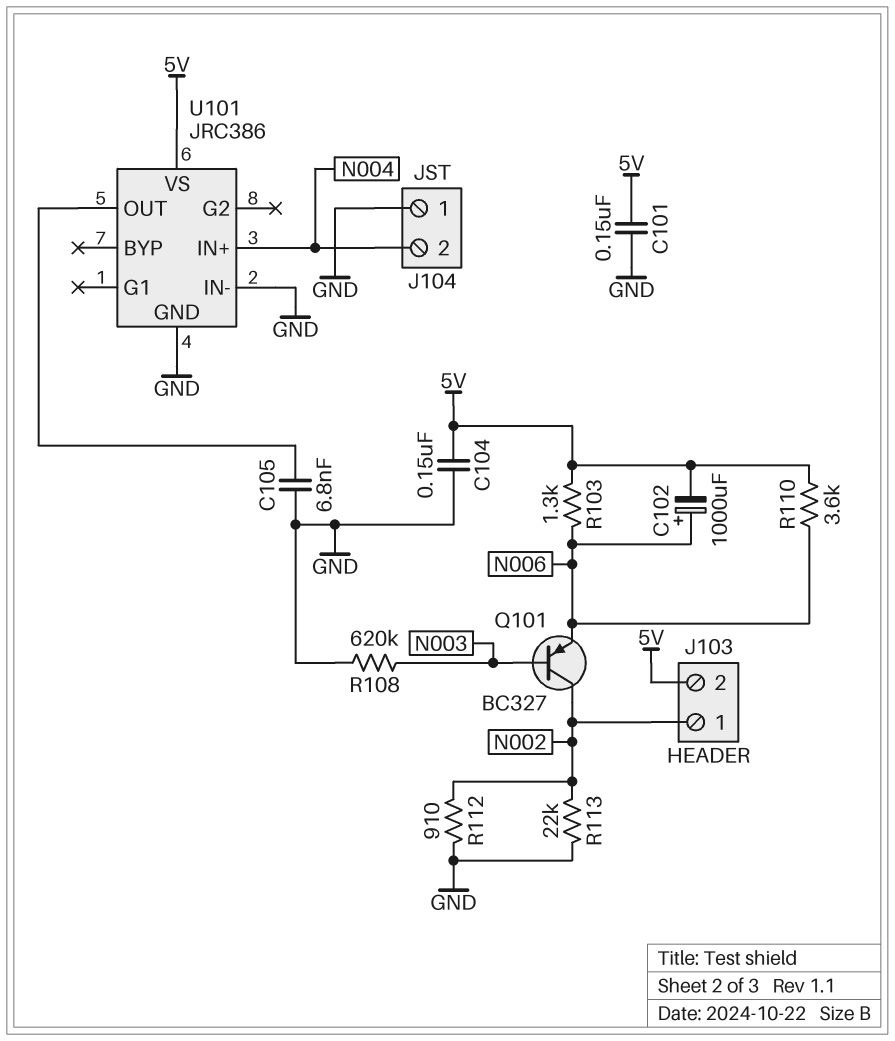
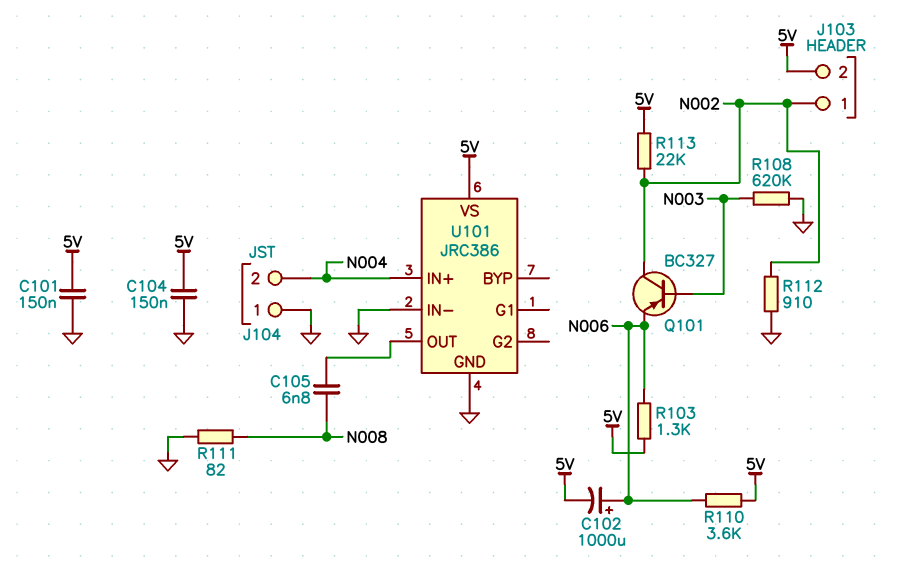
C105: 6.8nF (GND, U101/OUT) -> 6.8nF (N008, U101/OUT)
R111: none -> 82 (GND, N008)
R113: 22k (GND, N002) -> 22k (5V, N002)

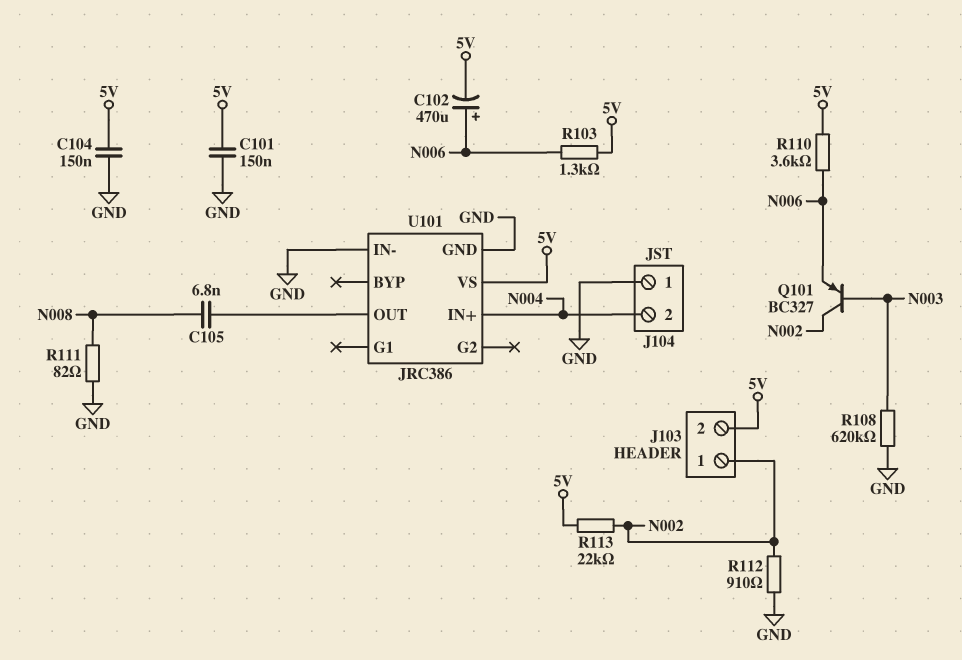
C102: 1000uF (plus N006, minus 5V) -> 470uF (plus N006, minus 5V)

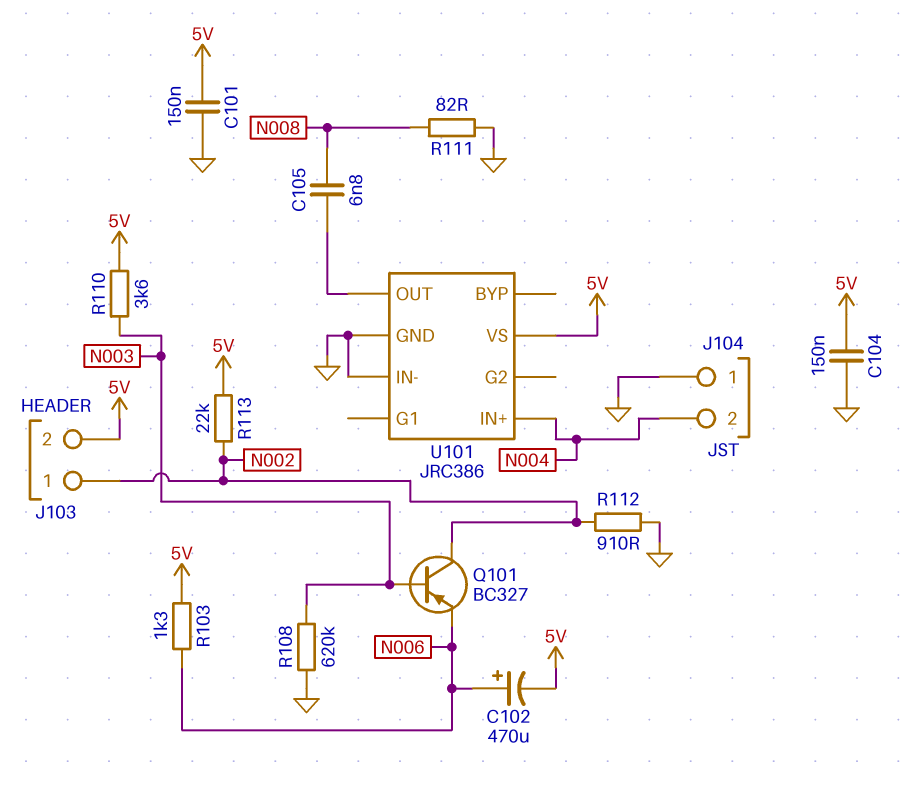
R110: 3.6k (5V, N006) -> 3.6k (5V, N003)

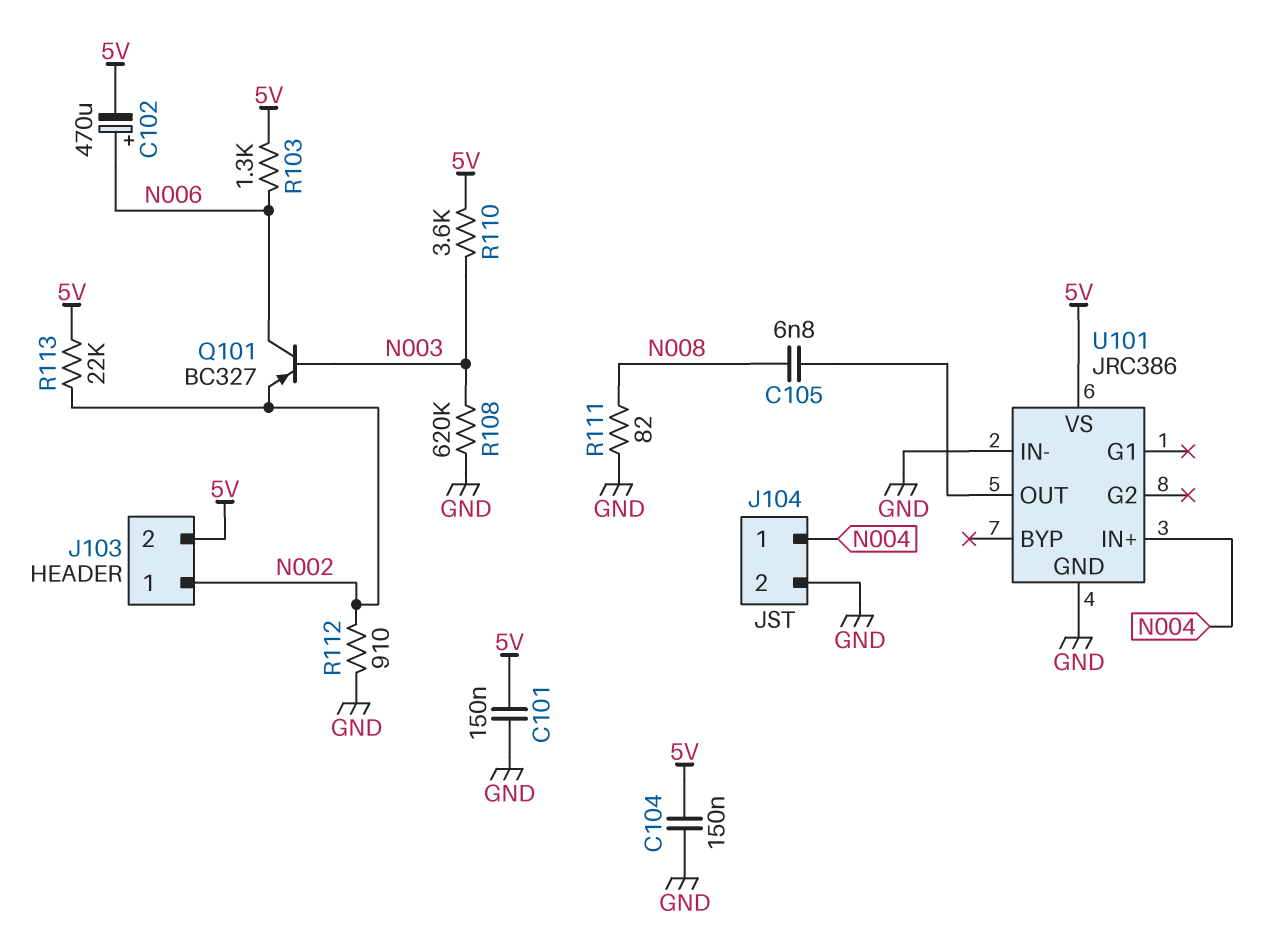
J104 pin 1: GND -> N004
J104 pin 2: N004 -> GND
Q101: PNP BC327 (B N003, C N002, E N006) -> PNP BC327 (B N003, C N006, E N002)

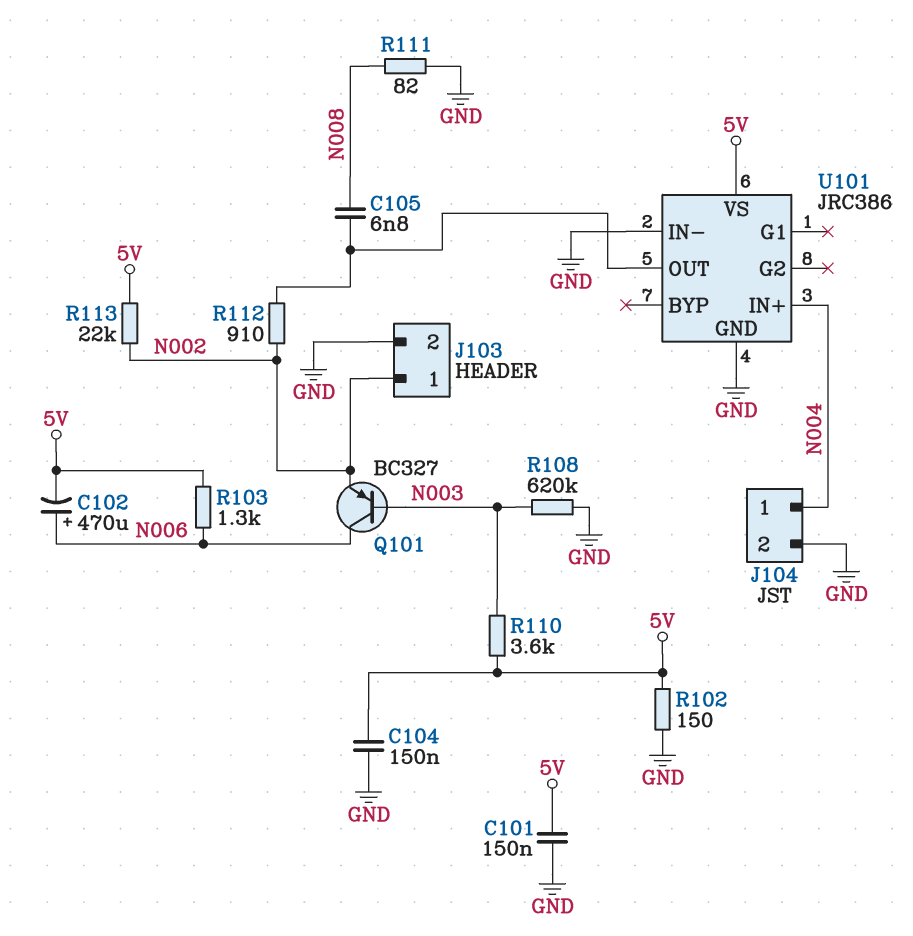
J103 pin 2: 5V -> GND
R102: none -> 150 (5V, GND)
R112: 910 (GND, N002) -> 910 (N002, U101/OUT)

